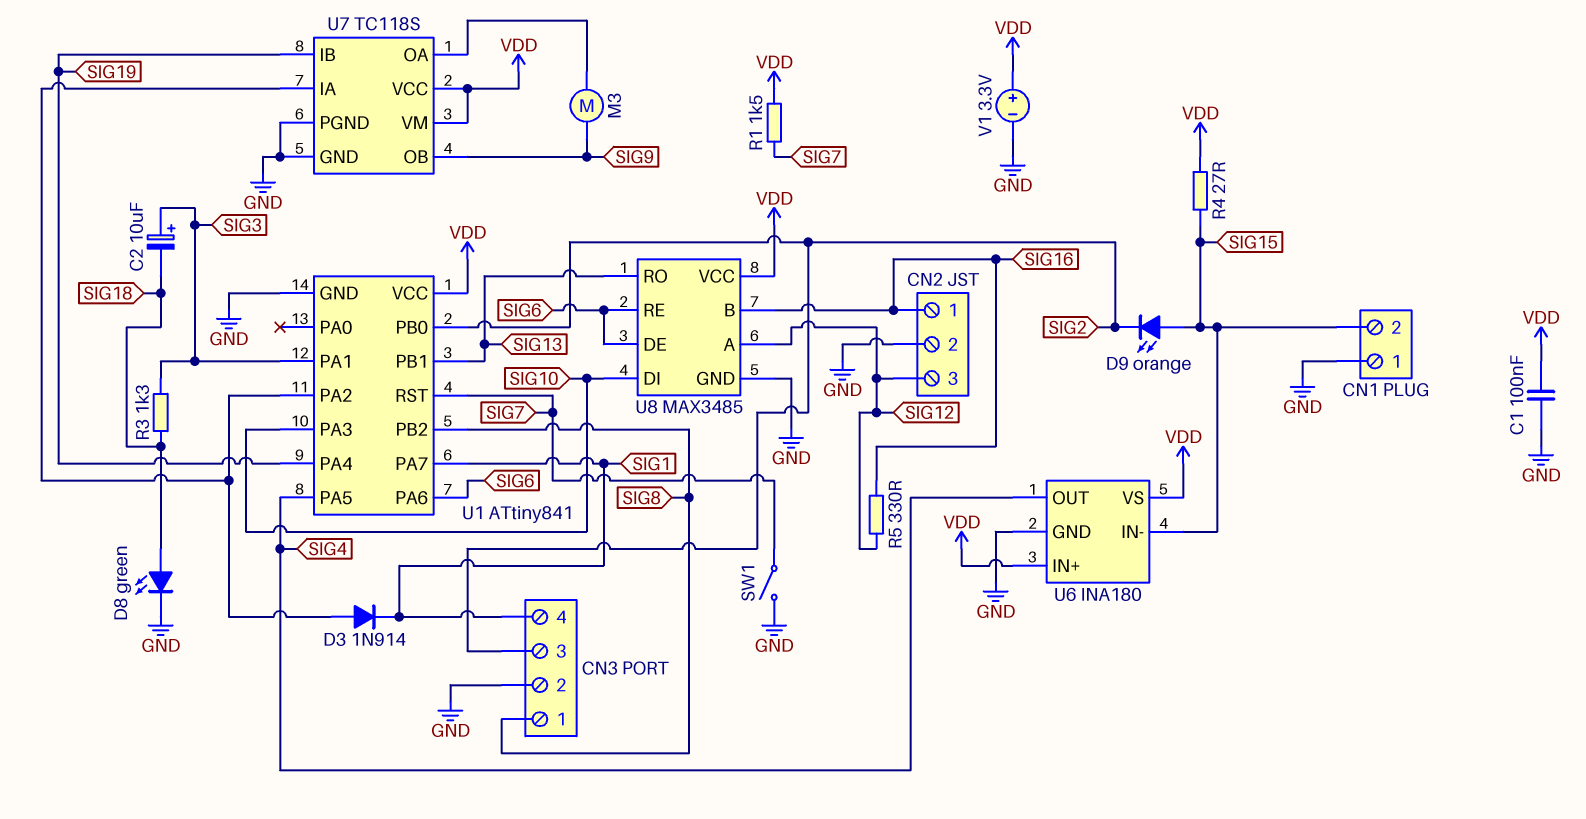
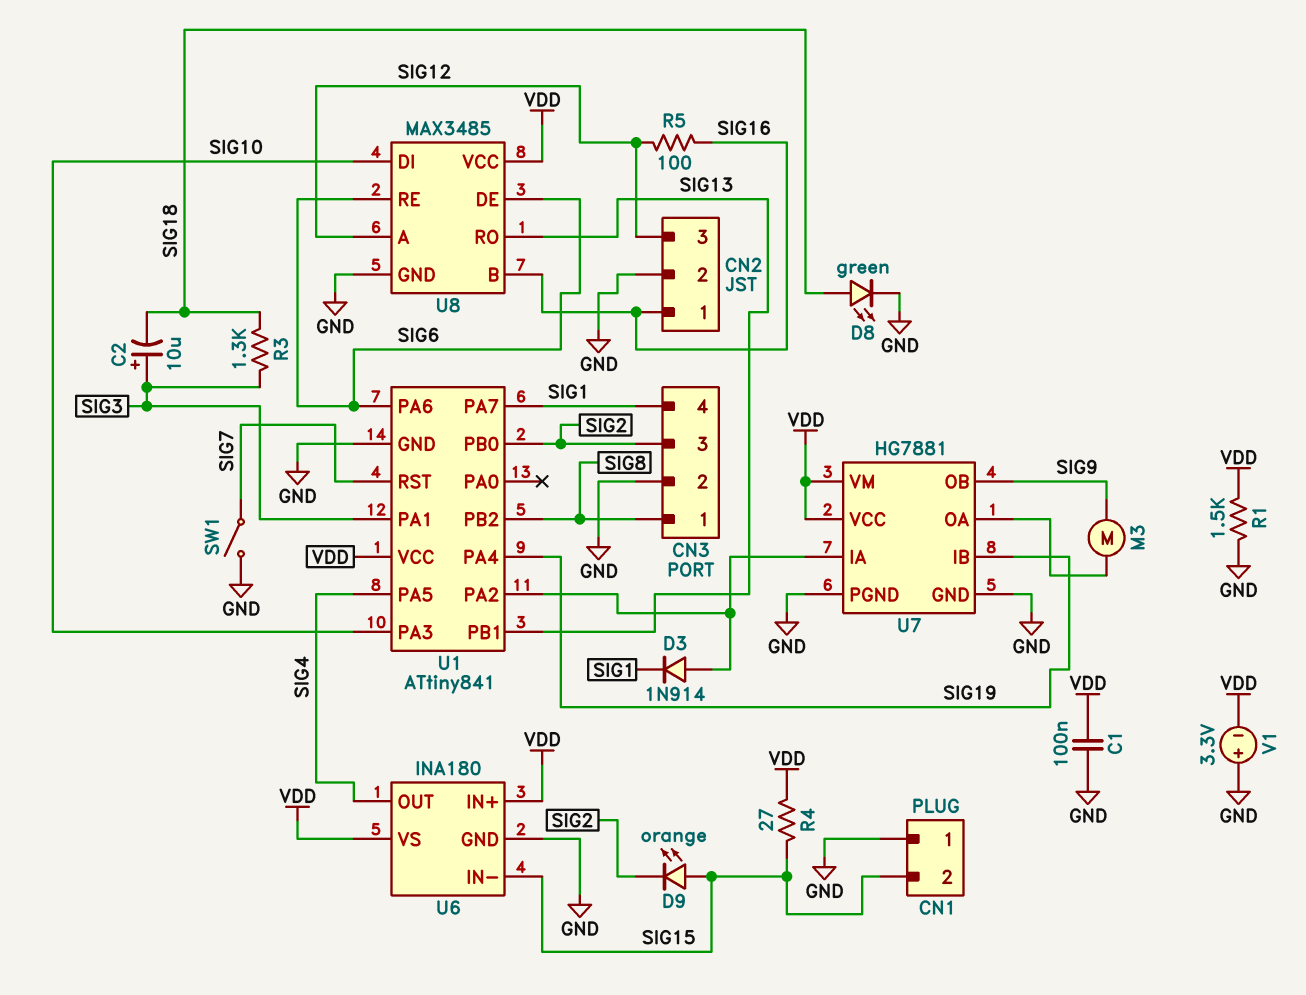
R1: 1.5k (SIG7, VDD) -> 1.5k (GND, VDD)
R5: 330 (SIG12, SIG16) -> 100 (SIG12, SIG16)
U7: TC118S -> HG7881
V1: 3.3V (plus VDD, minus GND) -> 3.3V (plus GND, minus VDD)

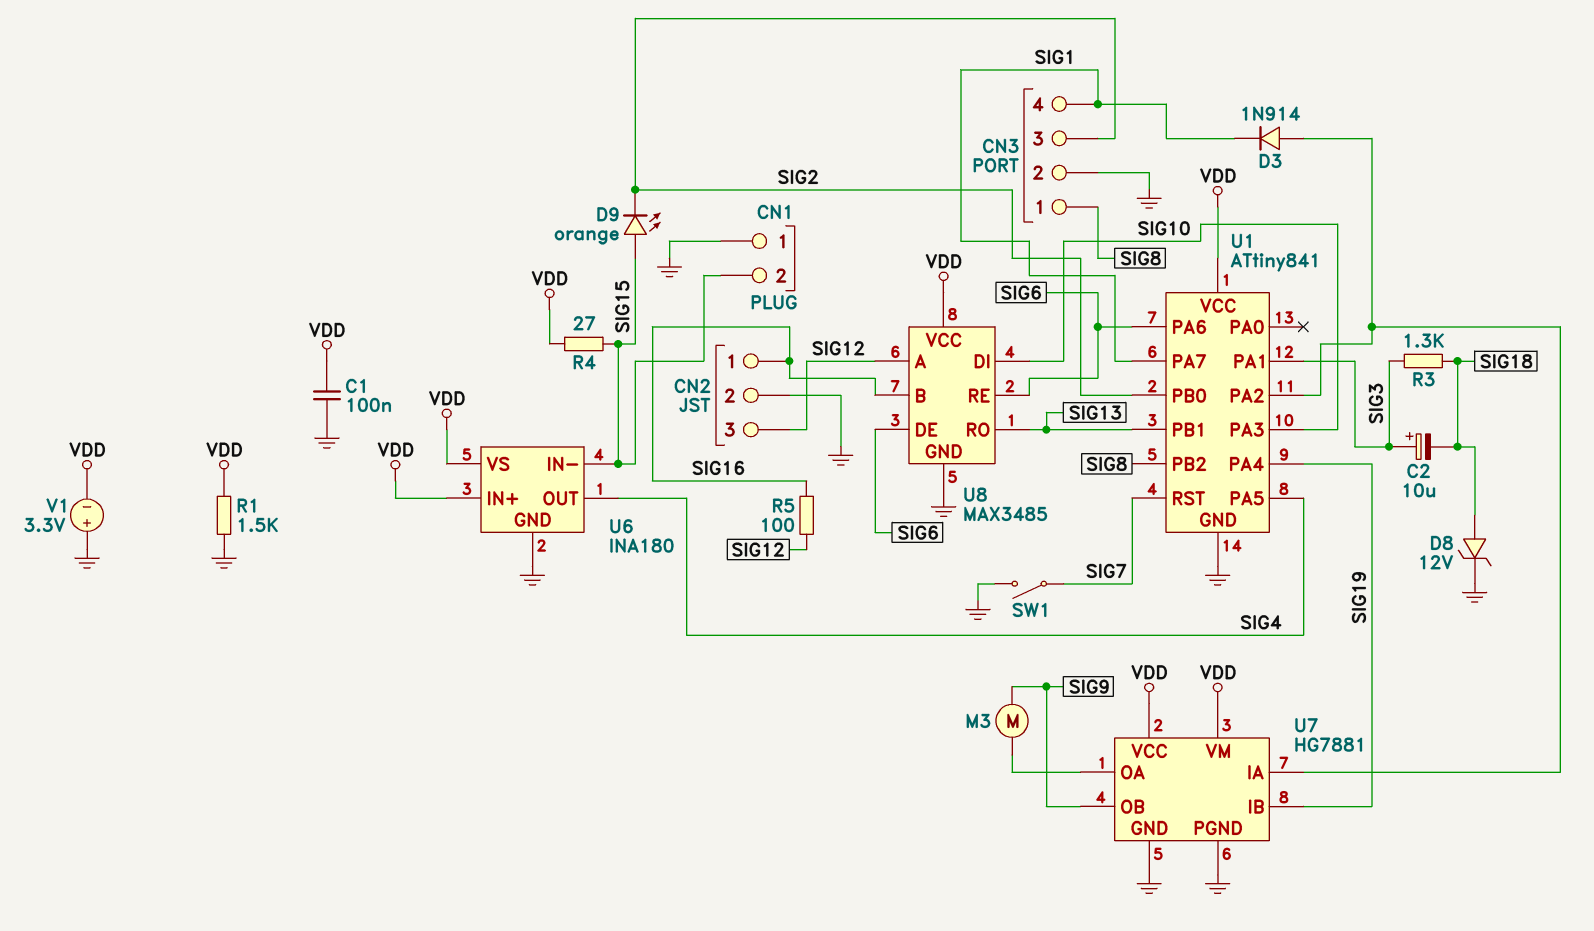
D8: LED green (A SIG18, K GND) -> zener 12V (A SIG18, K GND)

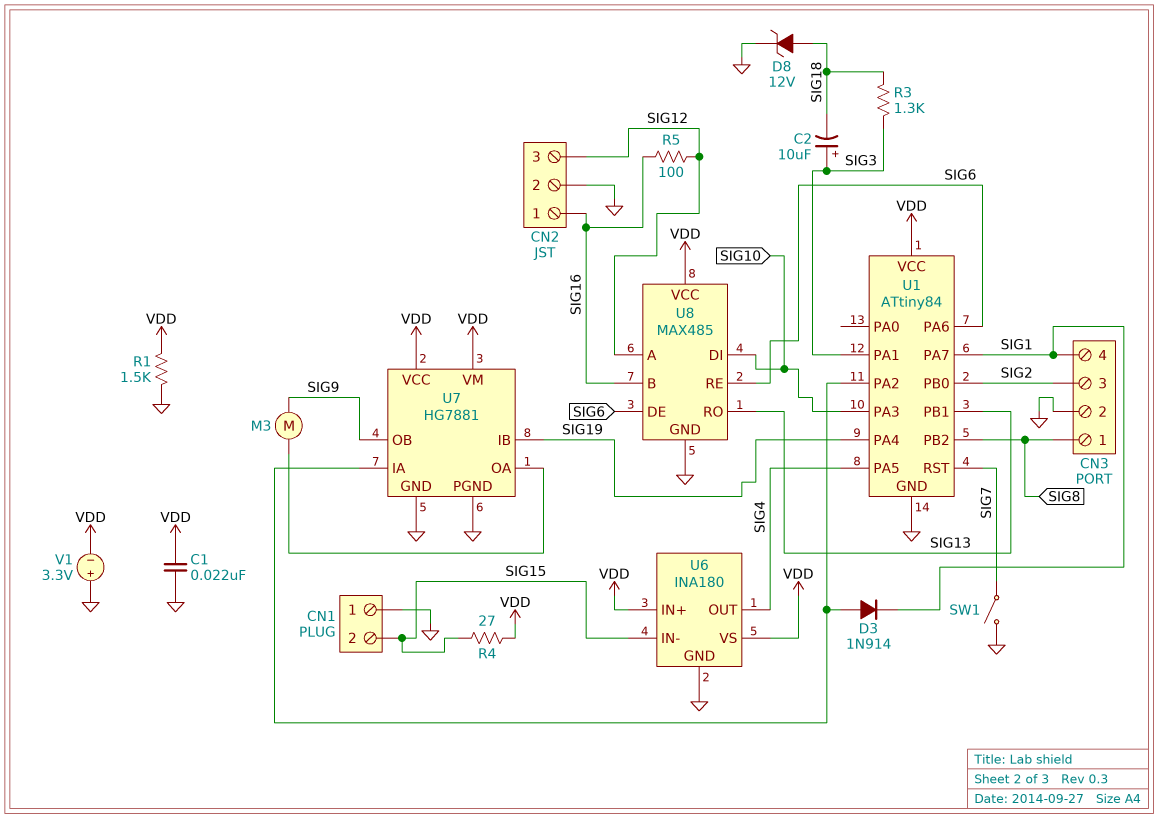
C1: 100nF (GND, VDD) -> 22nF (GND, VDD)
D9: LED orange (A SIG15, K SIG2) -> none
U1: ATtiny841 -> ATtiny84
U8: MAX3485 -> MAX485

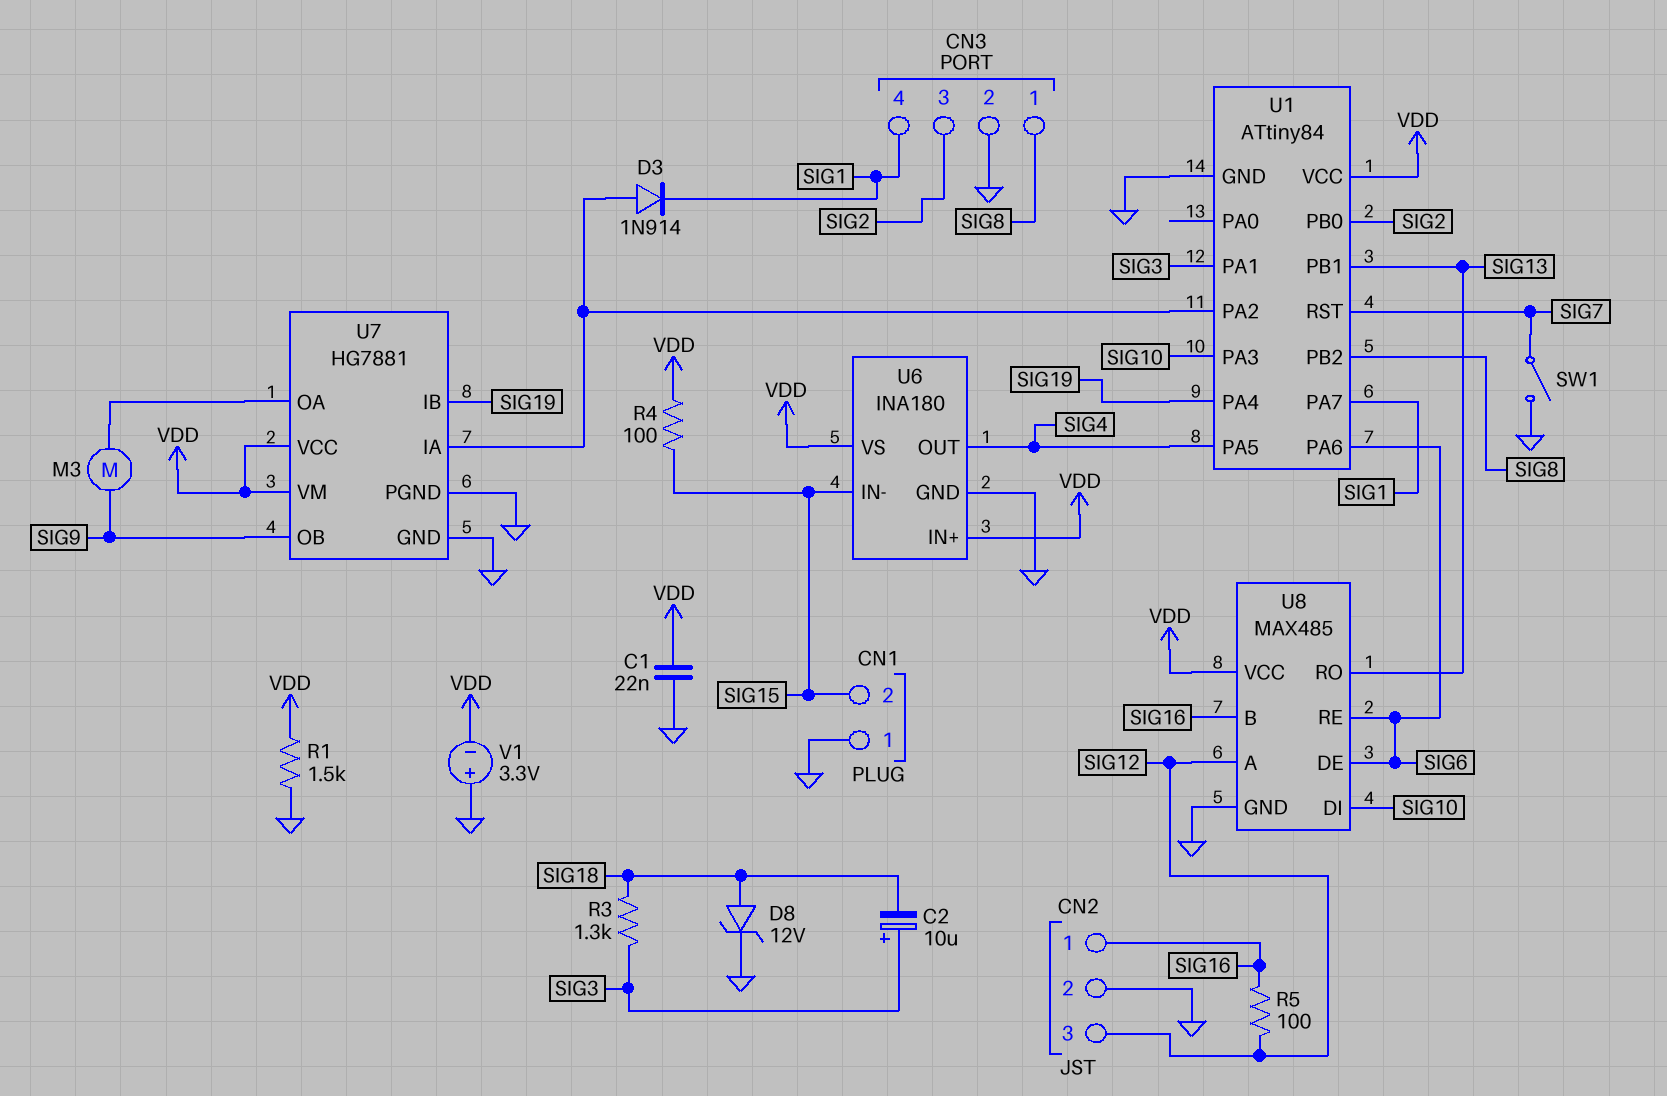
R4: 27 (SIG15, VDD) -> 100 (SIG15, VDD)

